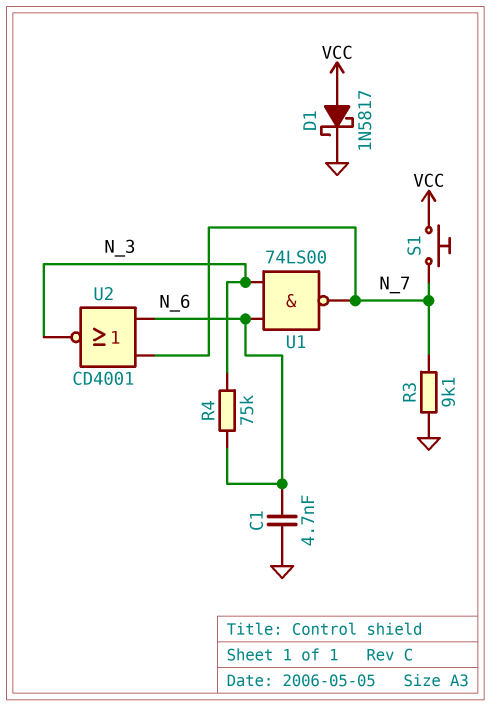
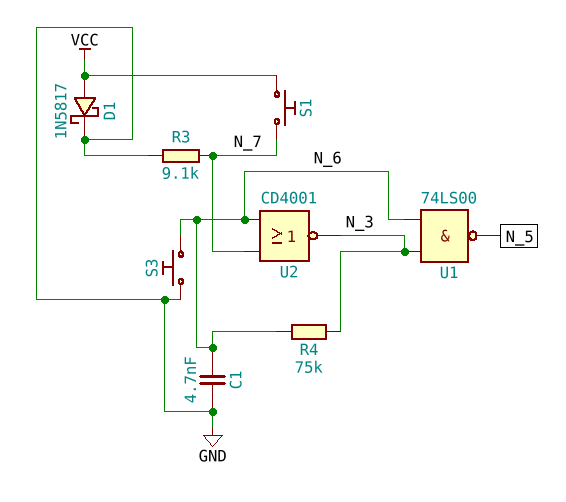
S3: none -> button (GND, N_6)
U1: NAND 74LS00 (in N_3, in N_6, out N_7) -> NAND 74LS00 (in N_3, in N_6, out N_5)

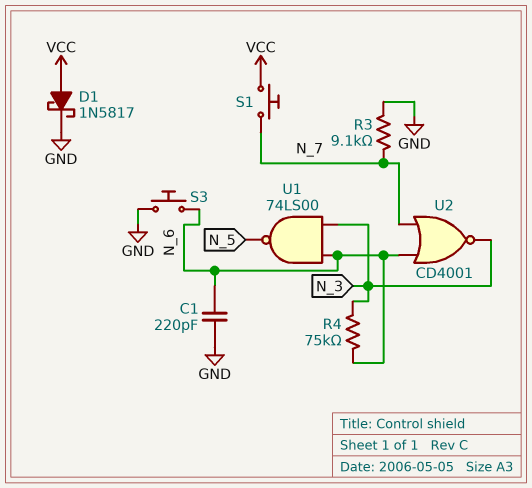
C1: 4.7nF (GND, N_6) -> 220pF (GND, N_6)

